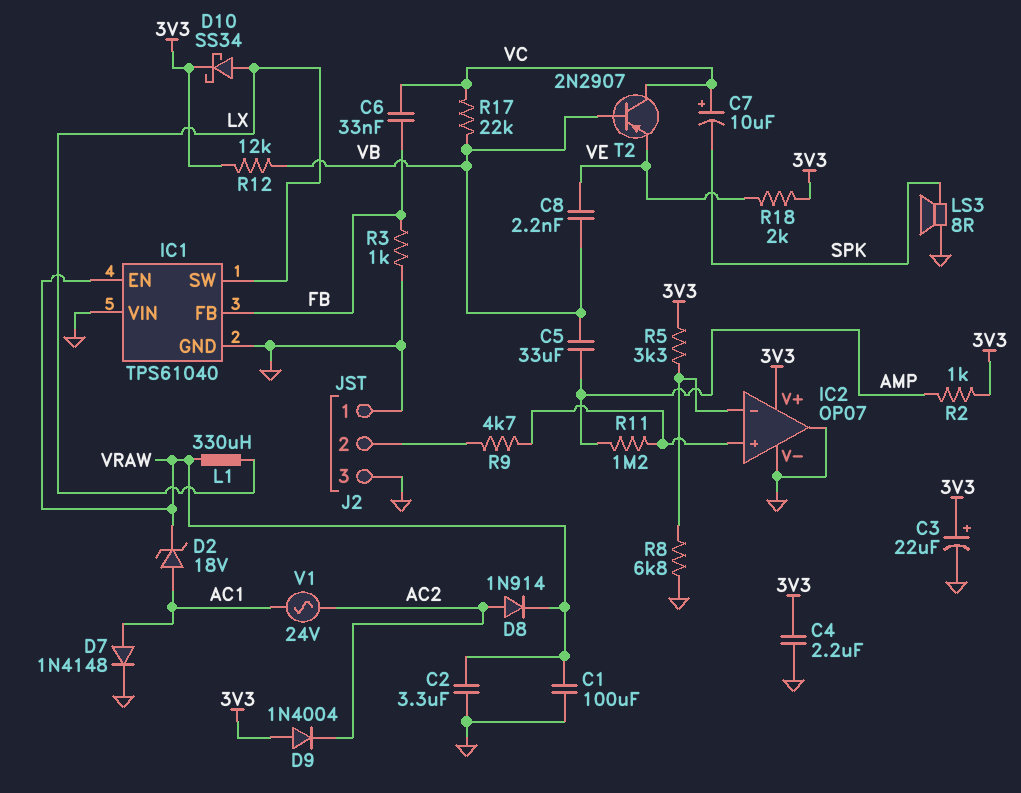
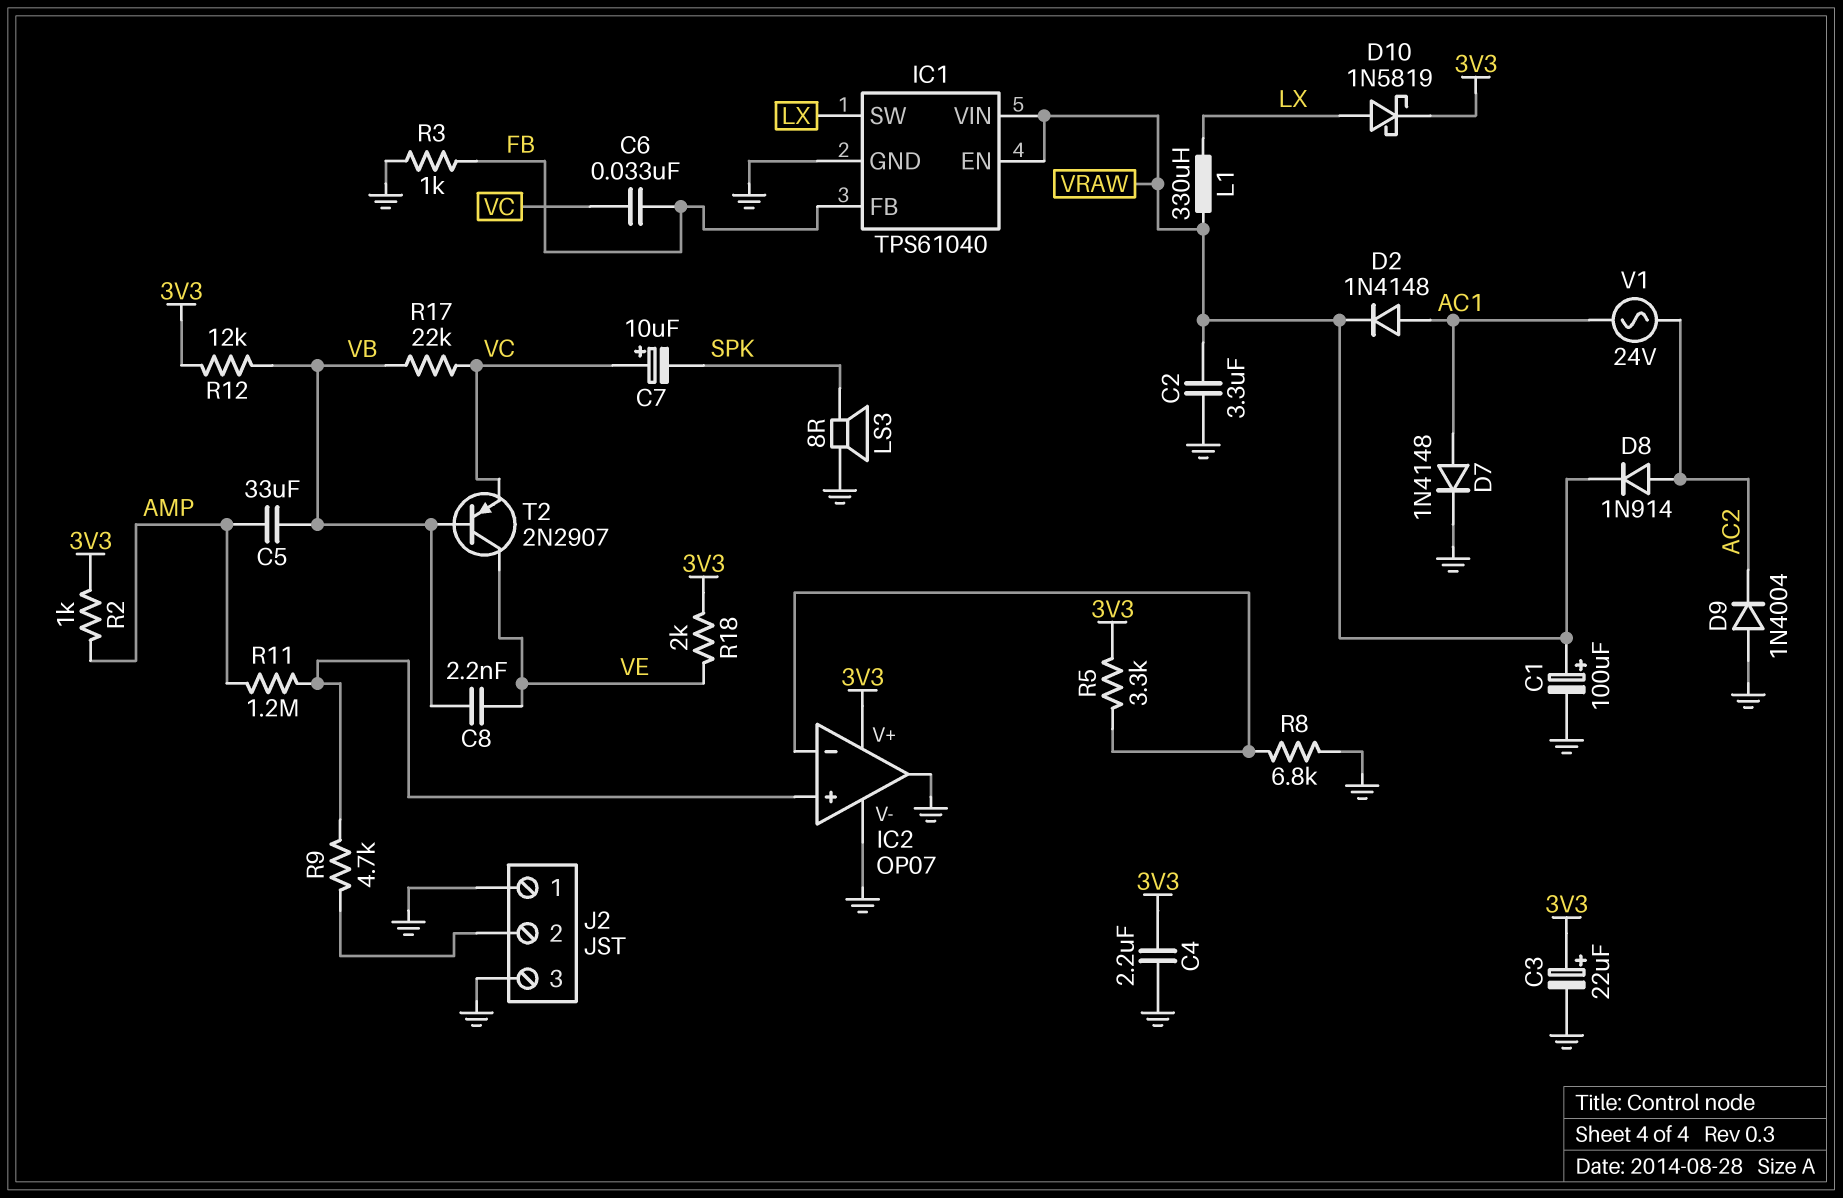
C1: 100uF (GND, VRAW) -> 100uF (plus VRAW, minus GND)
D2: zener 18V (A AC1, K VRAW) -> diode 1N4148 (A AC1, K VRAW)
D9: diode 1N4004 (A 3V3, K AC2) -> diode 1N4004 (A GND, K AC2)
D10: schottky SS34 (A LX, K 3V3) -> schottky 1N5819 (A LX, K 3V3)
IC1 pin VIN: GND -> VRAW
T2: PNP 2N2907 (B VB, C VC, E VE) -> PNP 2N2907 (B VB, C VE, E VC)

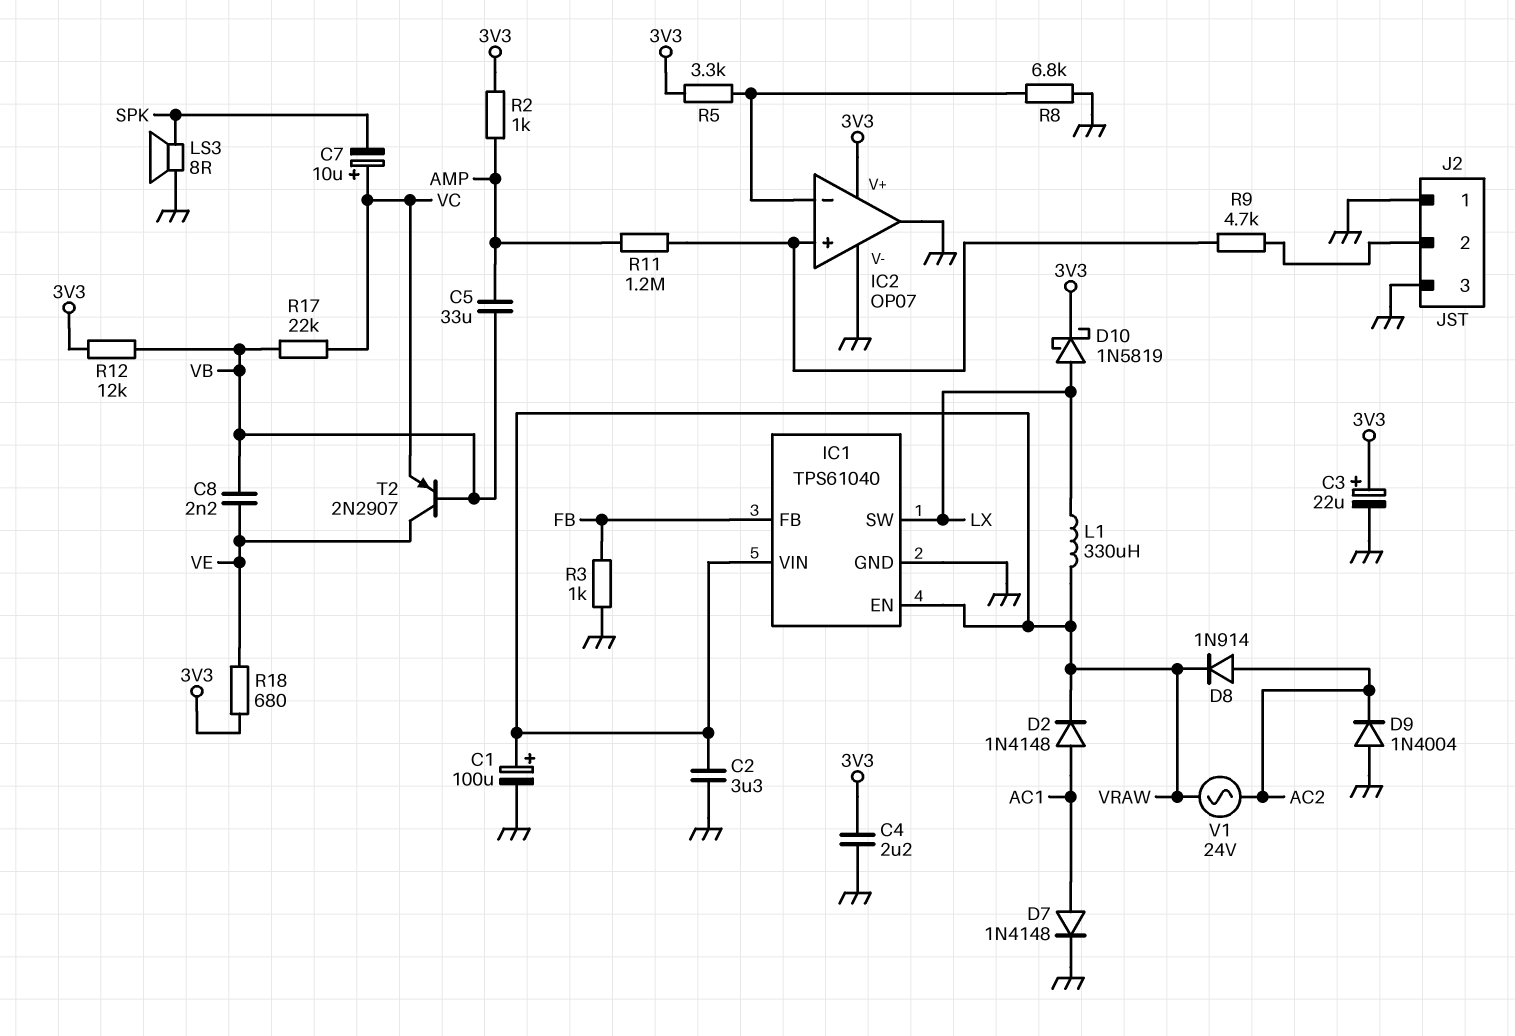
C6: 33nF (FB, VC) -> none
R18: 2k (3V3, VE) -> 680 (3V3, VE)
V1: AC 24V (AC1, AC2) -> AC 24V (AC2, VRAW)

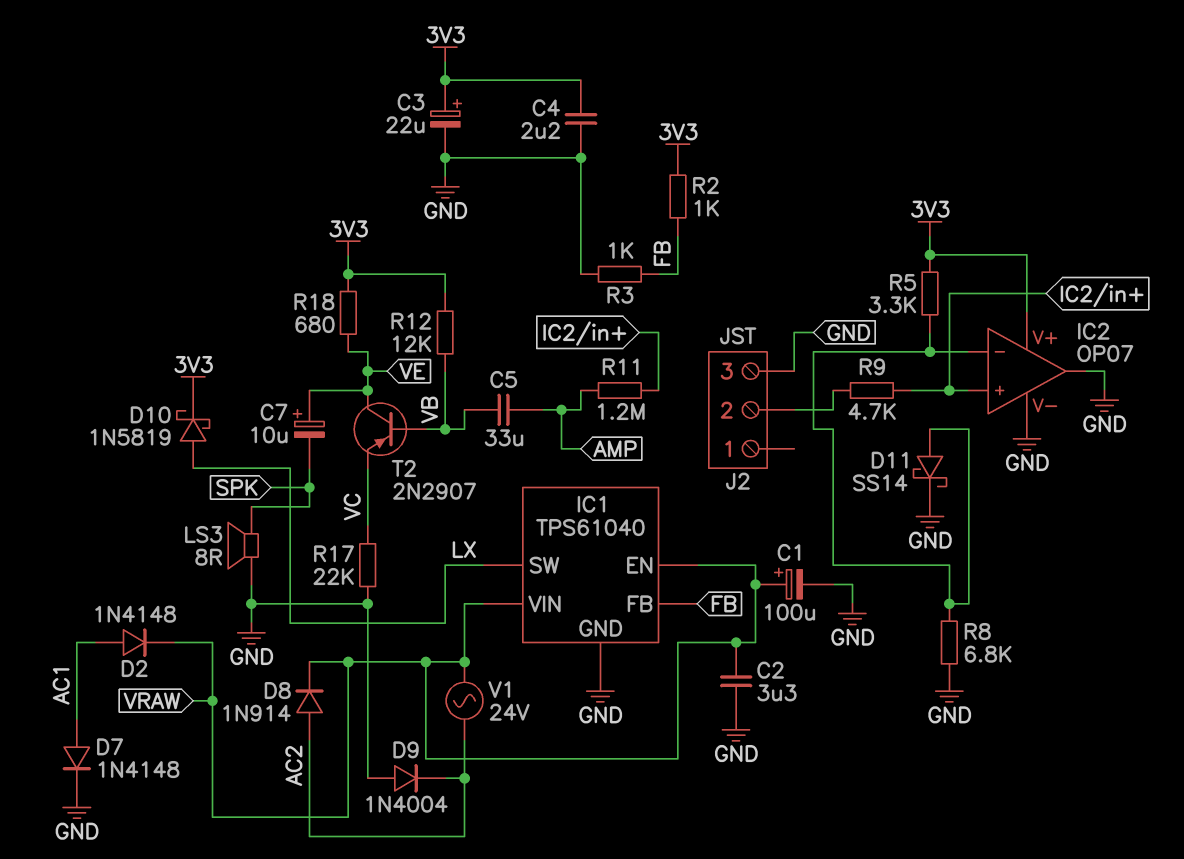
C7: 10uF (plus VC, minus SPK) -> 10uF (plus VE, minus SPK)
C8: 2.2nF (VB, VE) -> none
D11: none -> schottky SS14 (A IC2/in-, K GND)
J2 pin 1: GND -> none
L1: 330uH (LX, VRAW) -> none
R2: 1k (3V3, AMP) -> 1k (3V3, FB)
R17: 22k (VB, VC) -> 22k (GND, VC)

